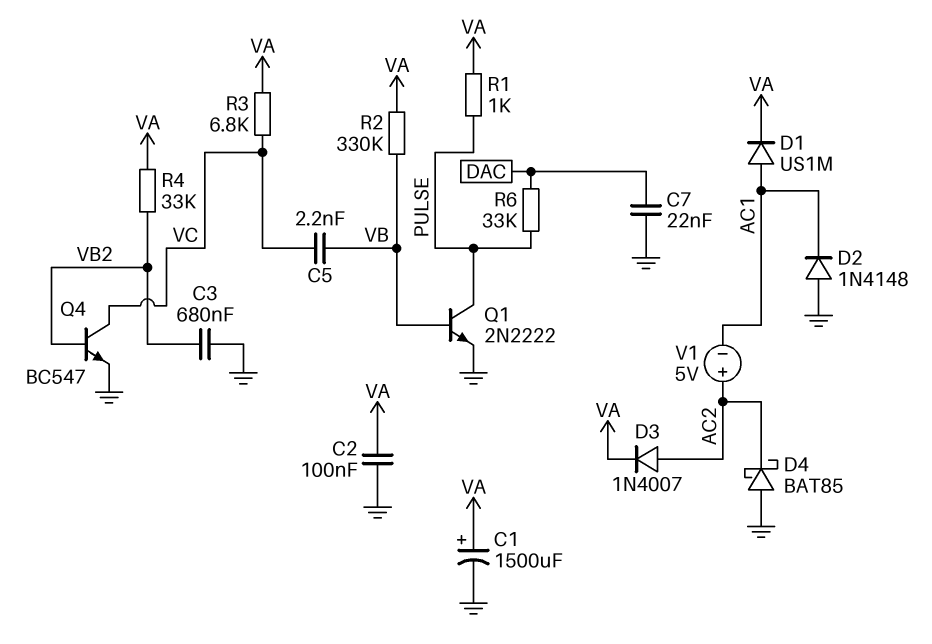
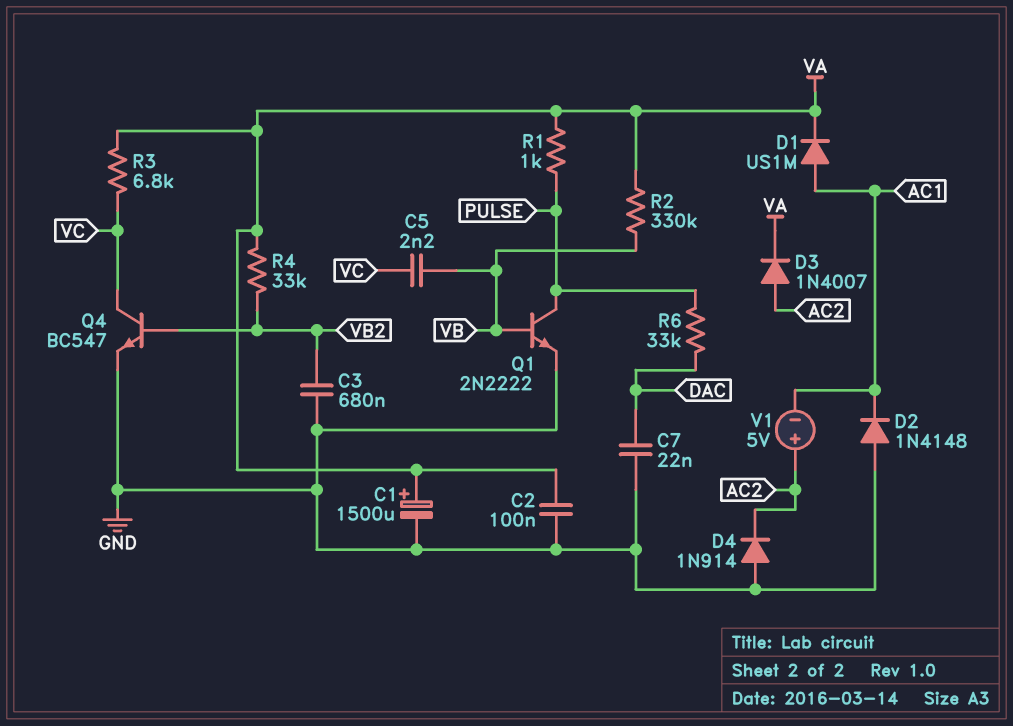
D4: schottky BAT85 (A GND, K AC2) -> diode 1N914 (A GND, K AC2)

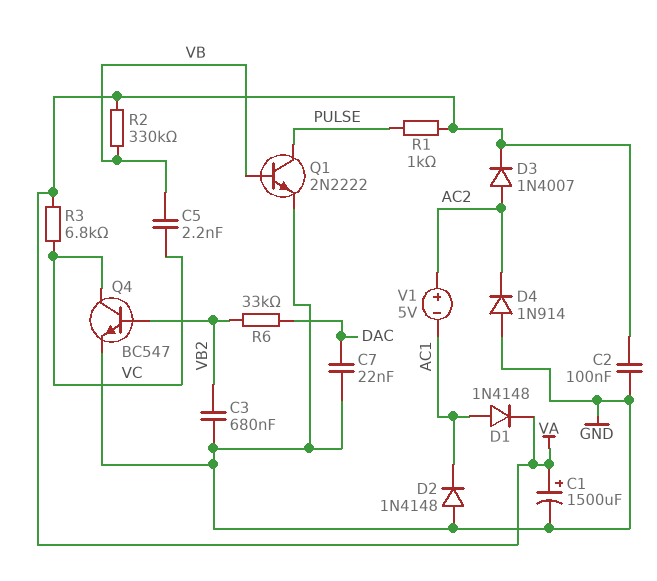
D1: diode US1M (A AC1, K VA) -> diode 1N4148 (A AC1, K VA)
R4: 33k (VA, VB2) -> none
R6: 33k (DAC, PULSE) -> 33k (DAC, VB2)

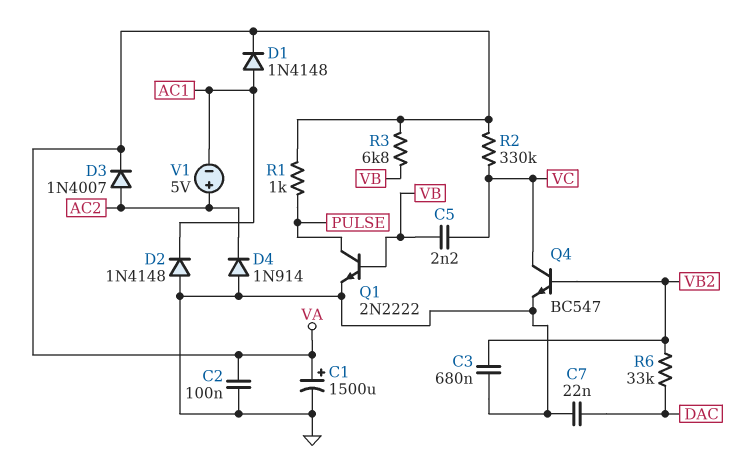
R2: 330k (VA, VB) -> 330k (VA, VC)
R3: 6.8k (VA, VC) -> 6.8k (VA, VB)

